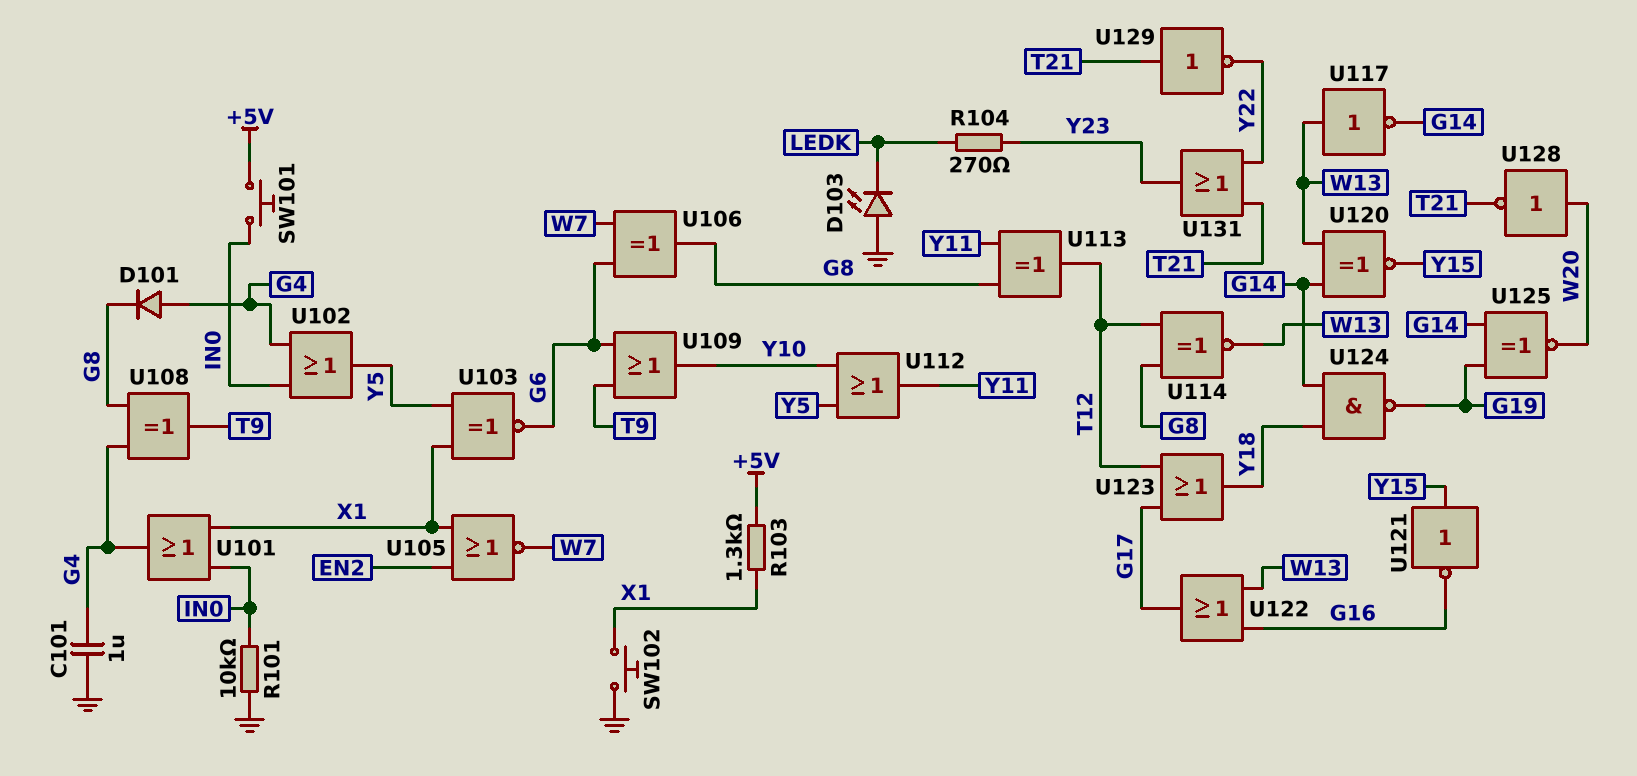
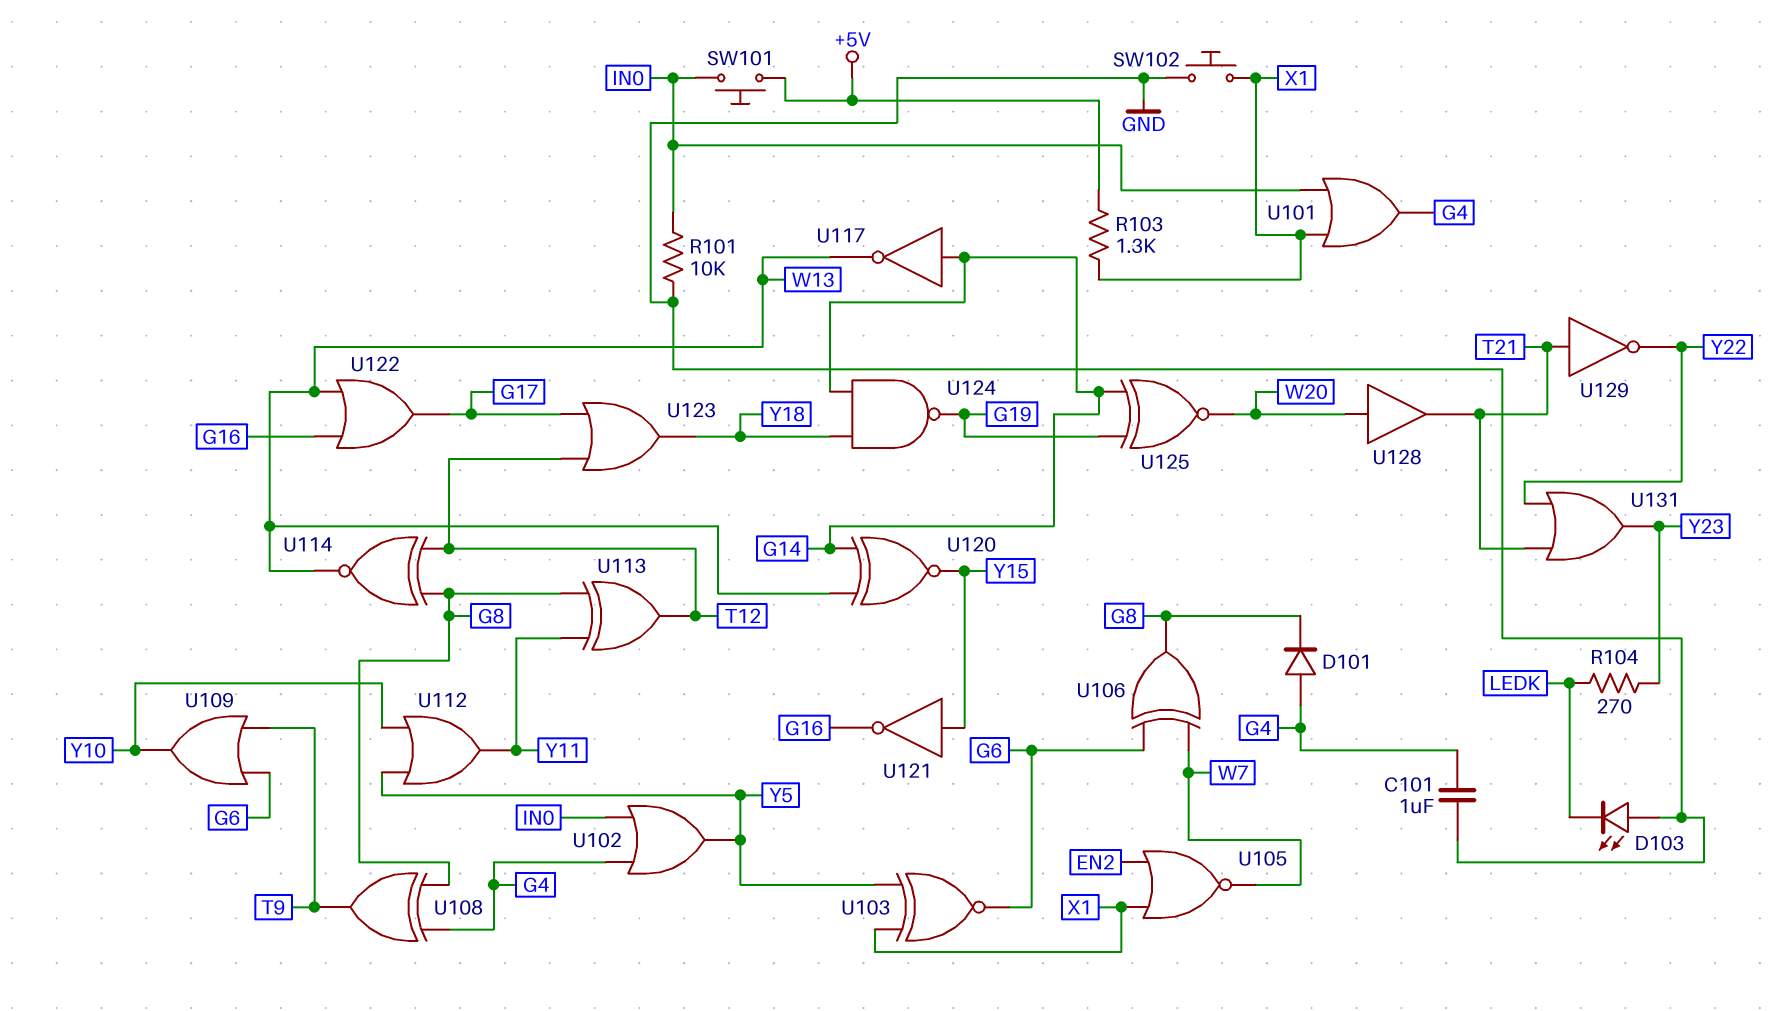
U117: NOT (in W13, out G14) -> NOT (in G14, out W13)
U128: NOT (in W20, out T21) -> buffer (in W20, out T21)

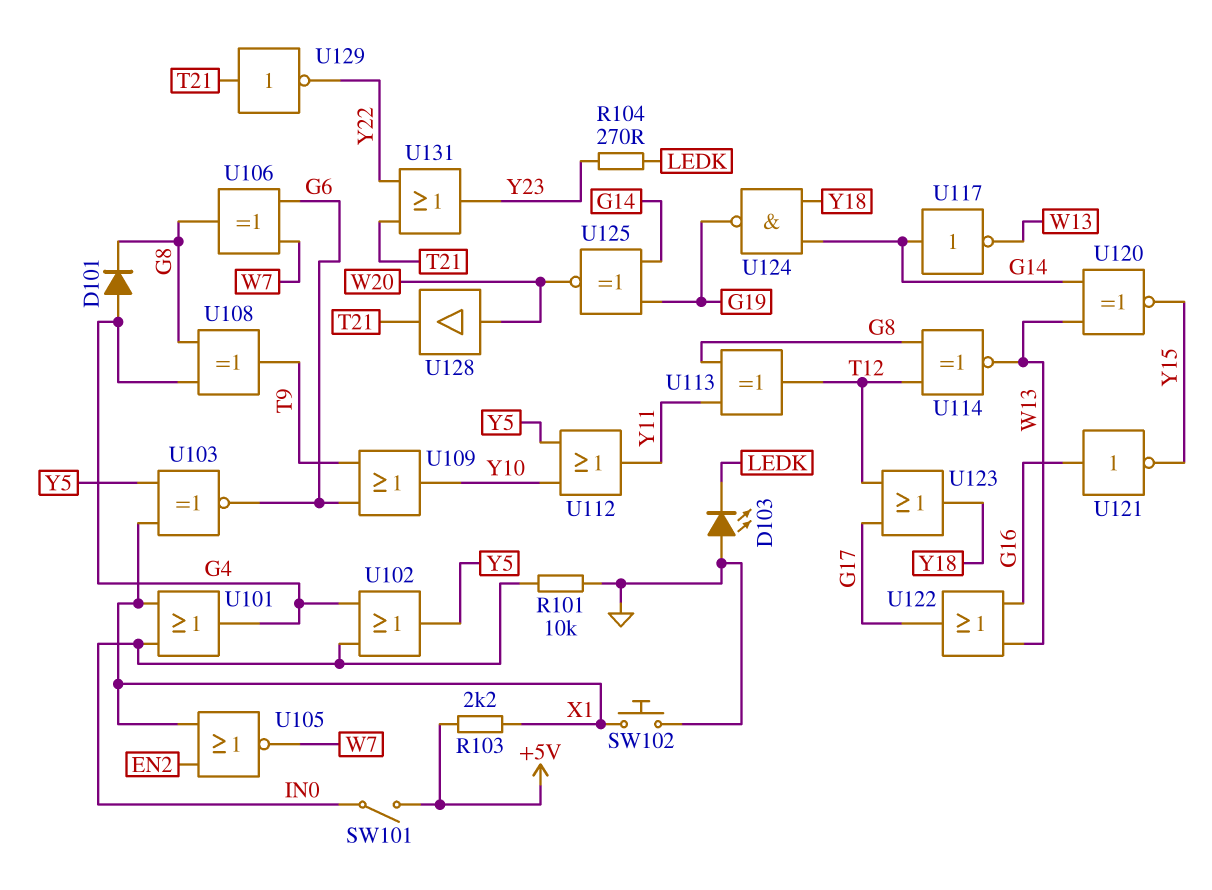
C101: 1uF (G4, GND) -> none
R103: 1.3k (+5V, X1) -> 2.2k (+5V, X1)
SW101: button (+5V, IN0) -> switch (+5V, IN0)
U121: NOT (in Y15, out G16) -> NOT (in G16, out Y15)

